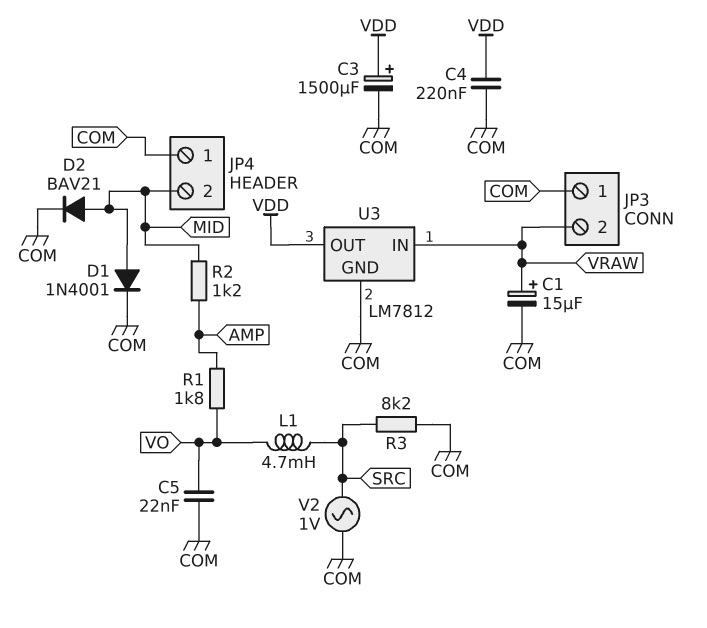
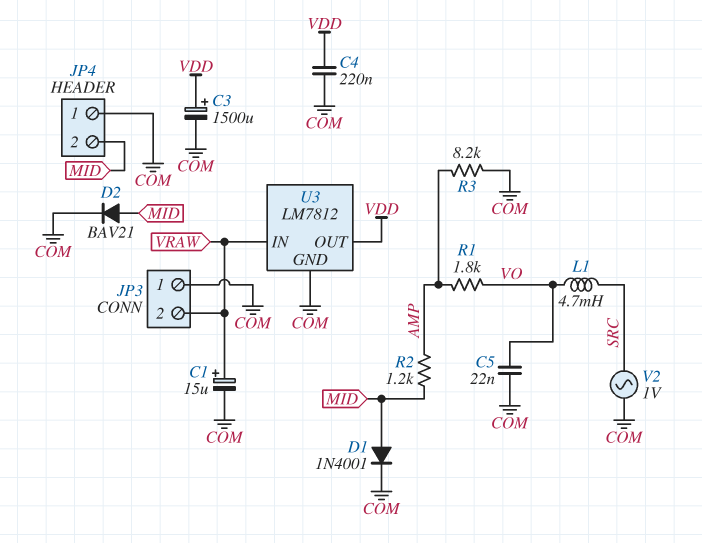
R3: 8.2k (COM, SRC) -> 8.2k (AMP, COM)

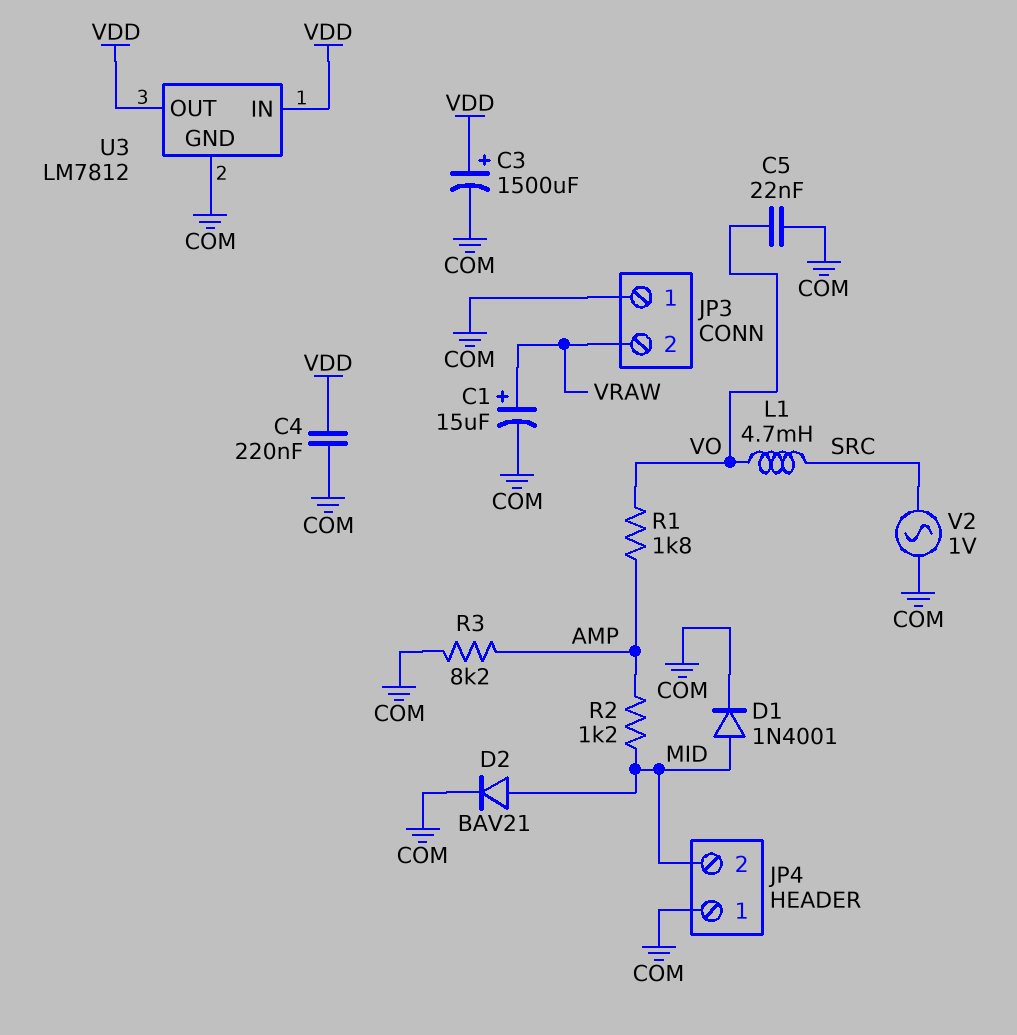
U3 pin IN: VRAW -> VDD

